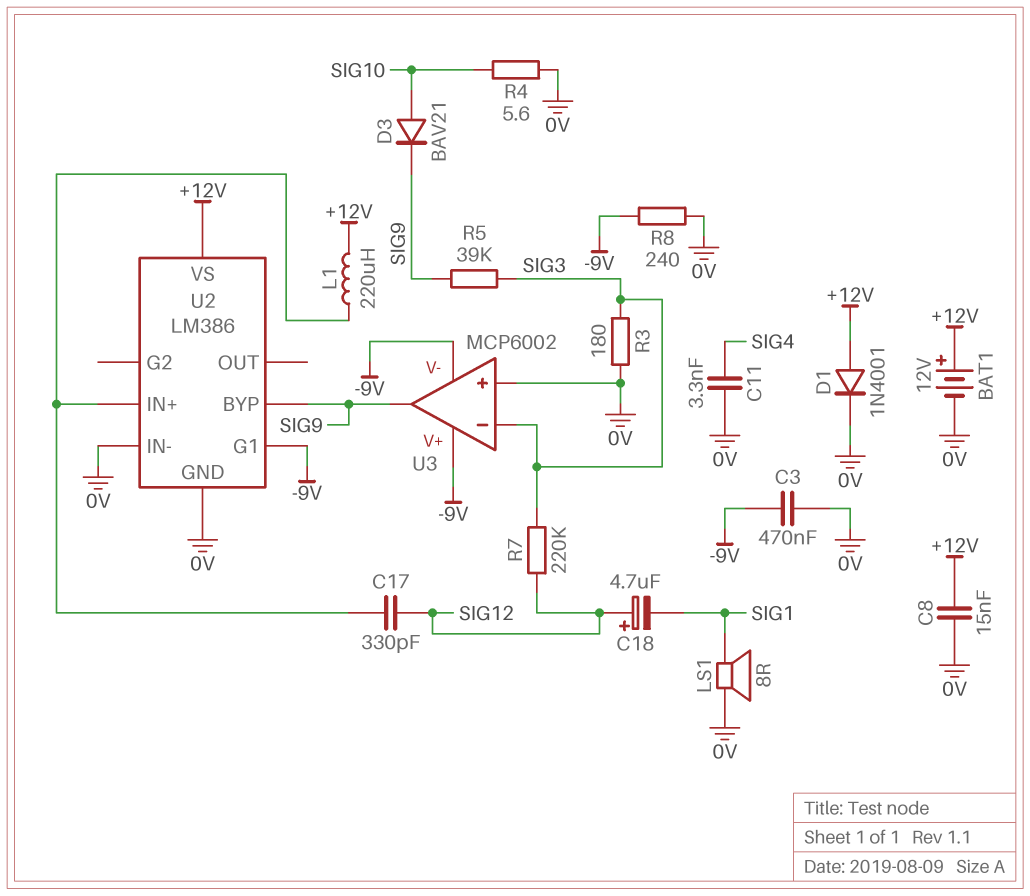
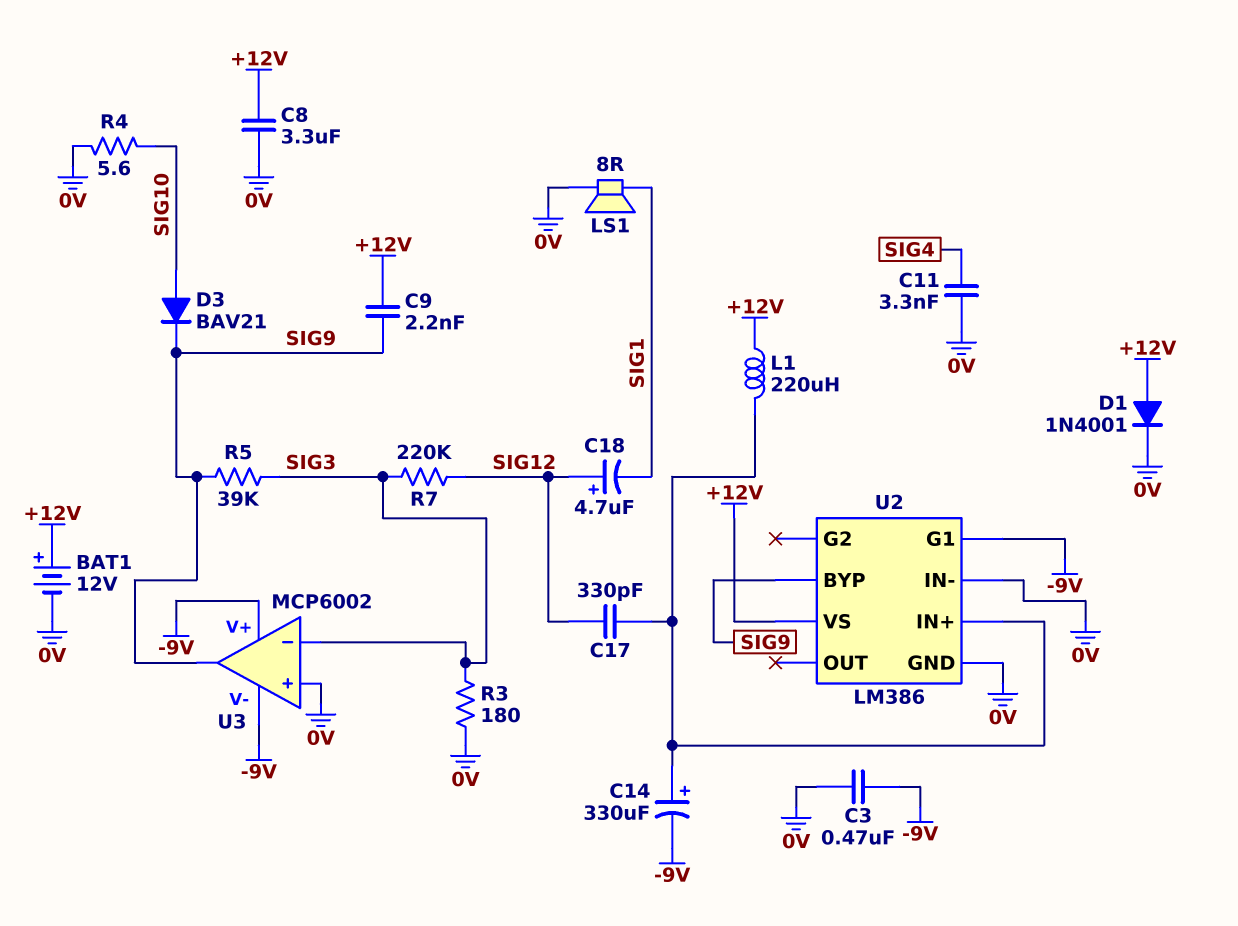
C8: 15nF (+12V, 0V) -> 3.3uF (+12V, 0V)
C9: none -> 2.2nF (+12V, SIG9)
C14: none -> 330uF (plus U2/IN+, minus -9V)
R8: 240 (-9V, 0V) -> none

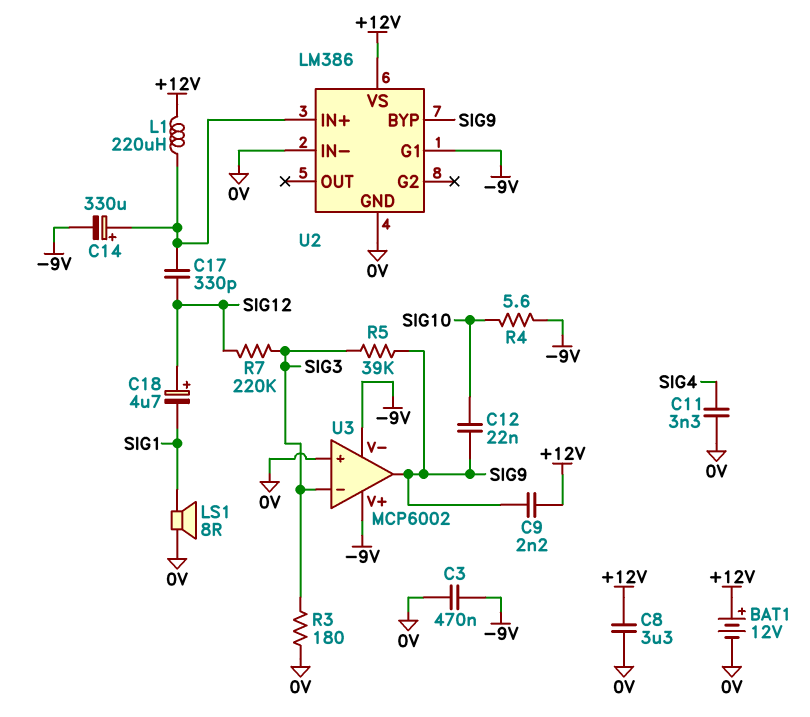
C12: none -> 22nF (SIG9, SIG10)
D1: diode 1N4001 (A +12V, K 0V) -> none
D3: diode BAV21 (A SIG10, K SIG9) -> none
R4: 5.6 (0V, SIG10) -> 5.6 (-9V, SIG10)

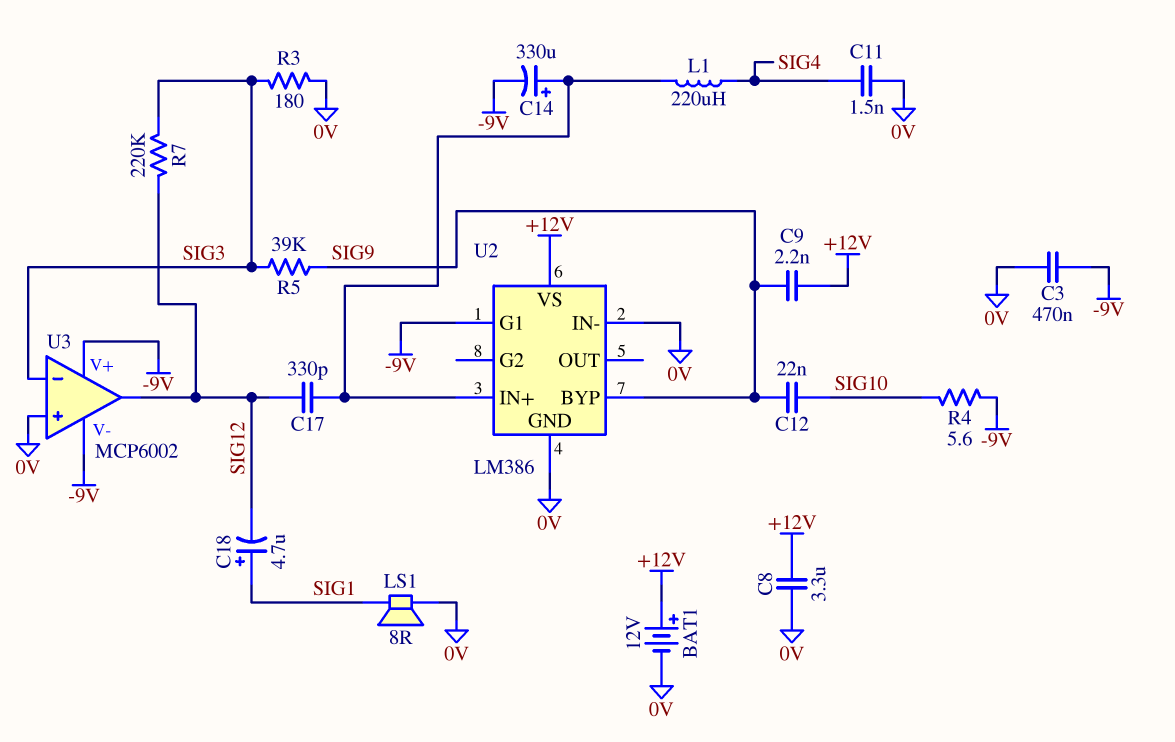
C11: 3.3nF (0V, SIG4) -> 1.5nF (0V, SIG4)
C18: 4.7uF (plus SIG12, minus SIG1) -> 4.7uF (plus SIG1, minus SIG12)
L1: 220uH (+12V, U2/IN+) -> 220uH (SIG4, U2/IN+)
U3 pin out: SIG9 -> SIG12

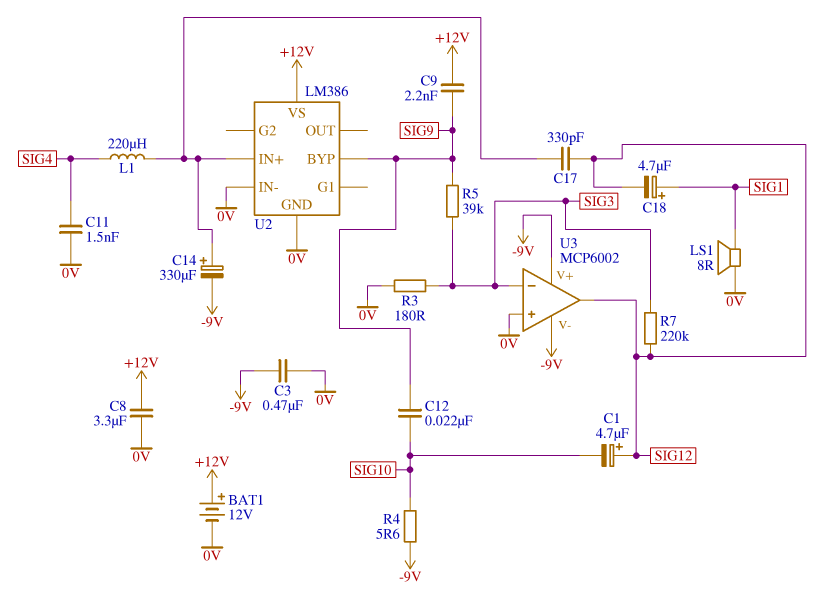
C1: none -> 4.7uF (plus SIG12, minus SIG10)
U2 pin G1: -9V -> none

